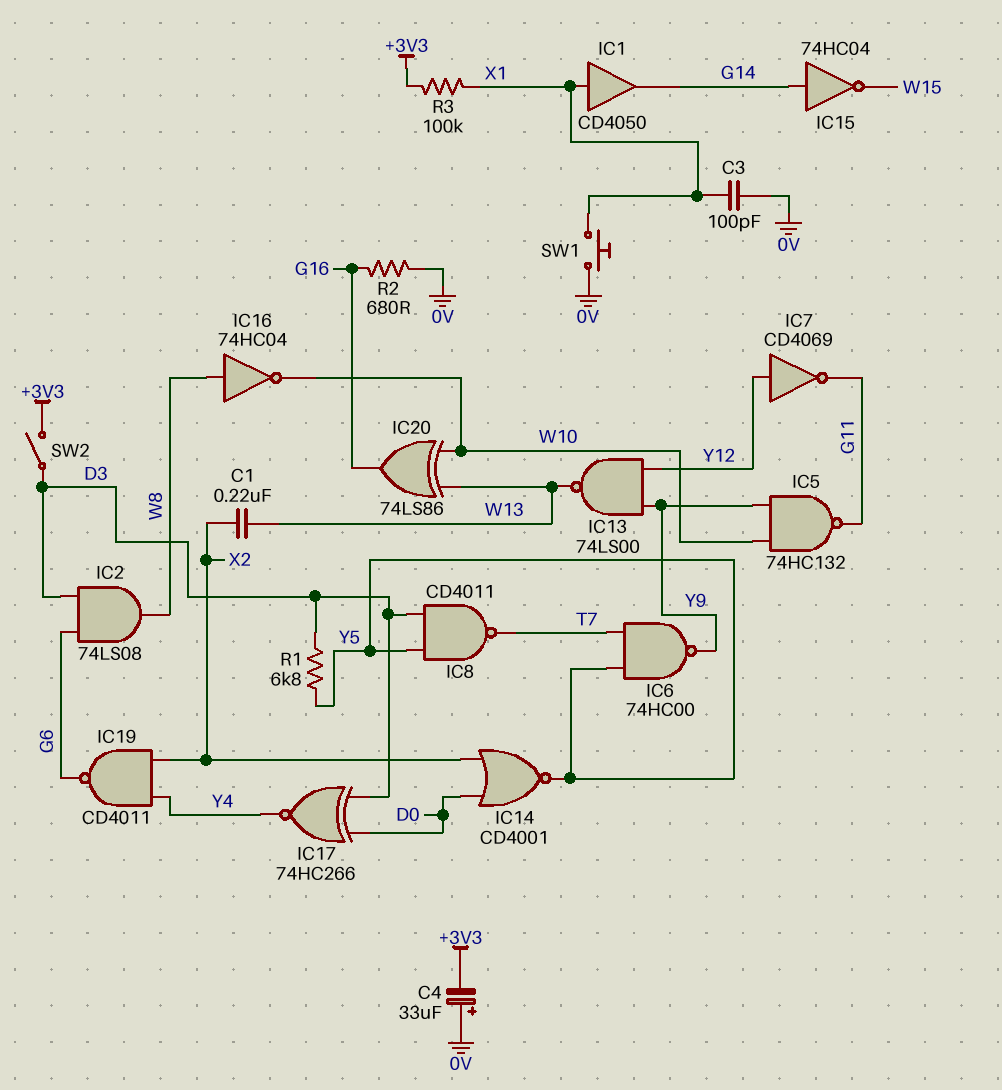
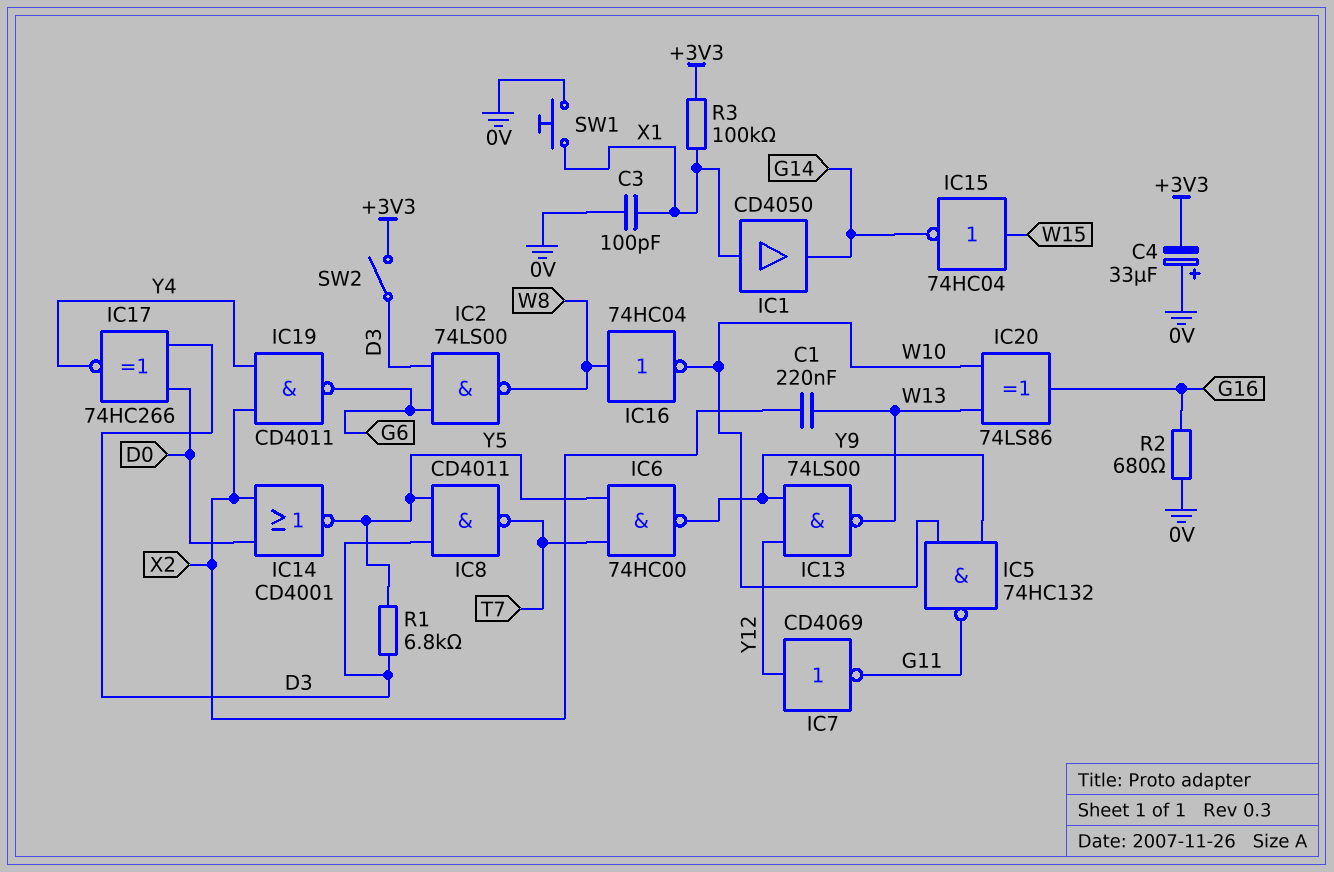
IC2: AND 74LS08 (in D3, in G6, out W8) -> NAND 74LS00 (in D3, in G6, out W8)
IC15: NOT 74HC04 (in G14, out W15) -> NOT 74HC04 (in W15, out G14)

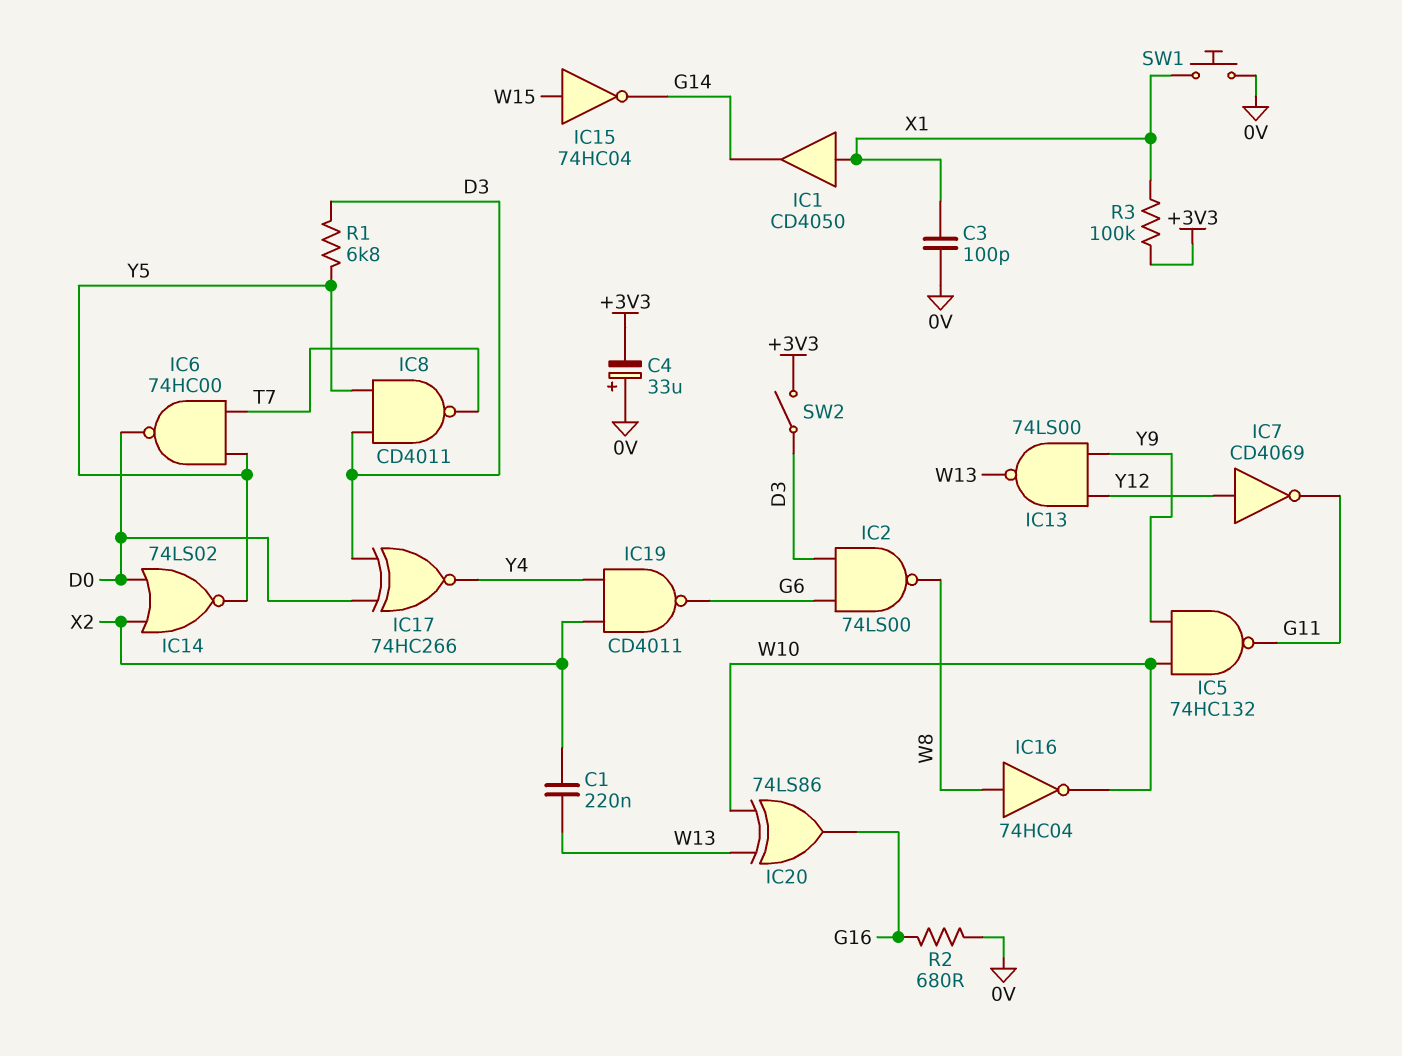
IC6: NAND 74HC00 (in T7, in Y5, out Y9) -> NAND 74HC00 (in T7, in Y5, out D0)
IC14: NOR CD4001 (in D0, in X2, out Y5) -> NOR 74LS02 (in D0, in X2, out Y5)

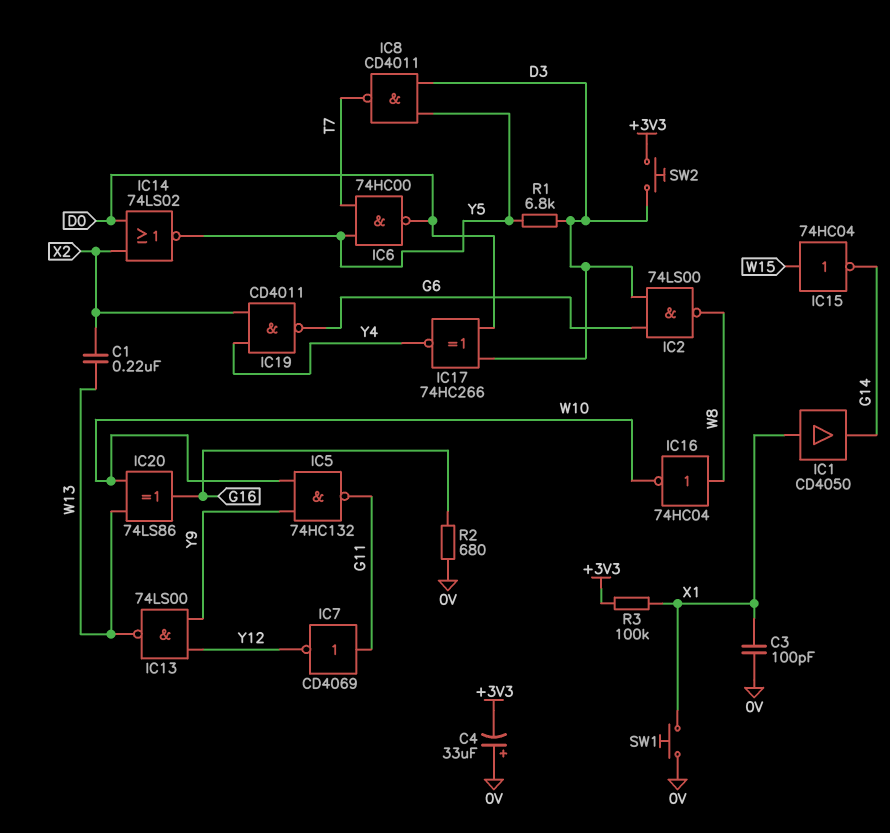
IC7: NOT CD4069 (in Y12, out G11) -> NOT CD4069 (in G11, out Y12)
SW2: switch (+3V3, D3) -> button (+3V3, D3)

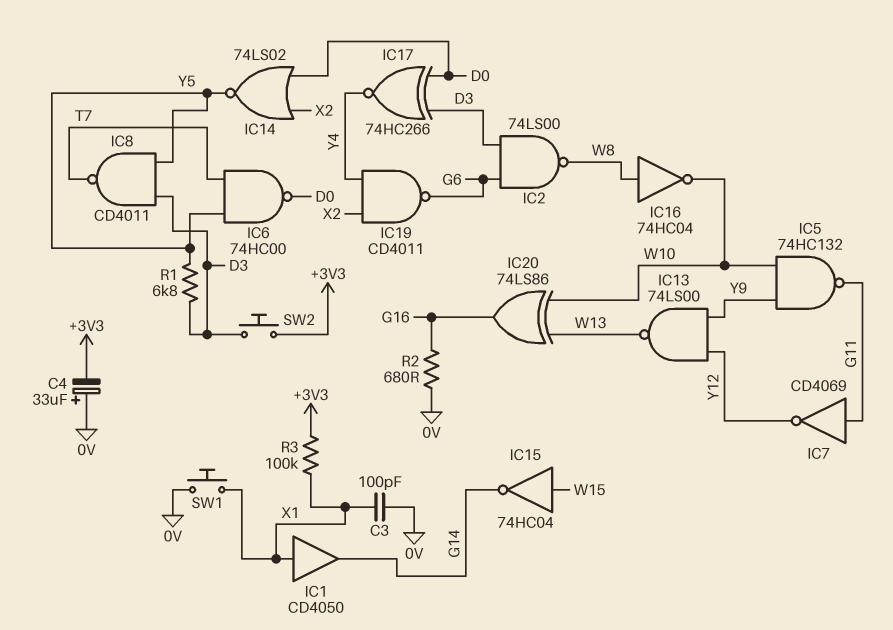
C1: 220nF (W13, X2) -> none

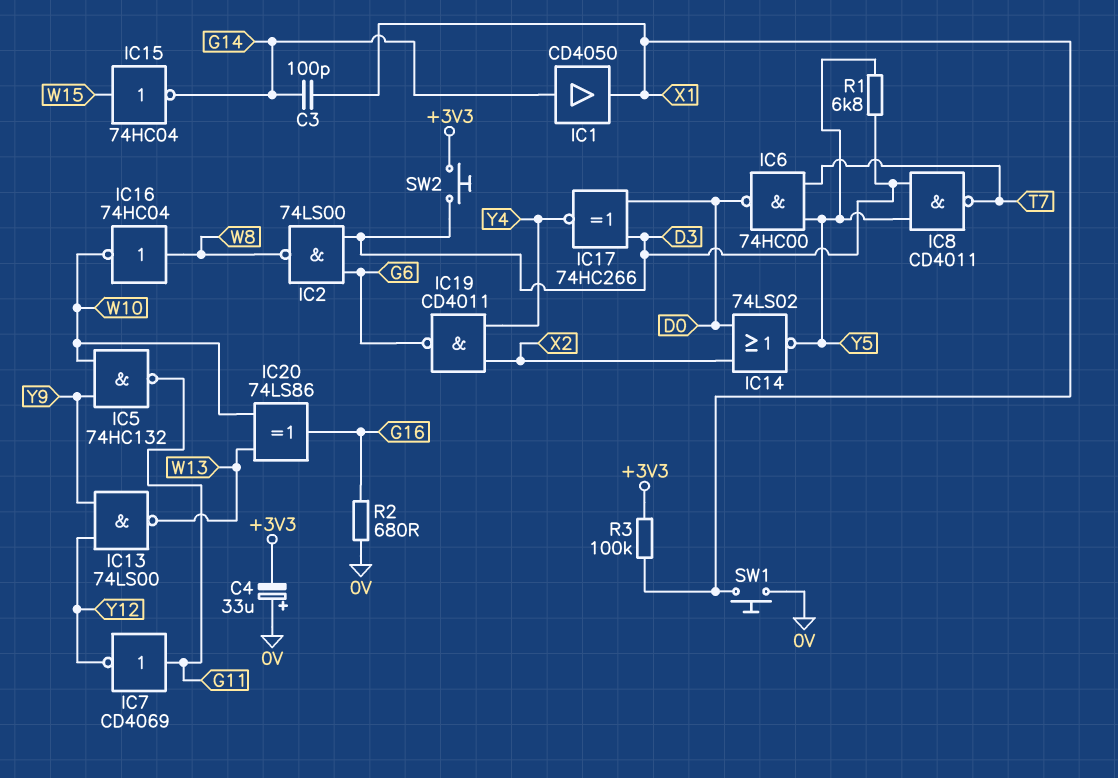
C3: 100pF (0V, X1) -> 100pF (G14, X1)
IC1: buffer CD4050 (in X1, out G14) -> buffer CD4050 (in G14, out X1)

